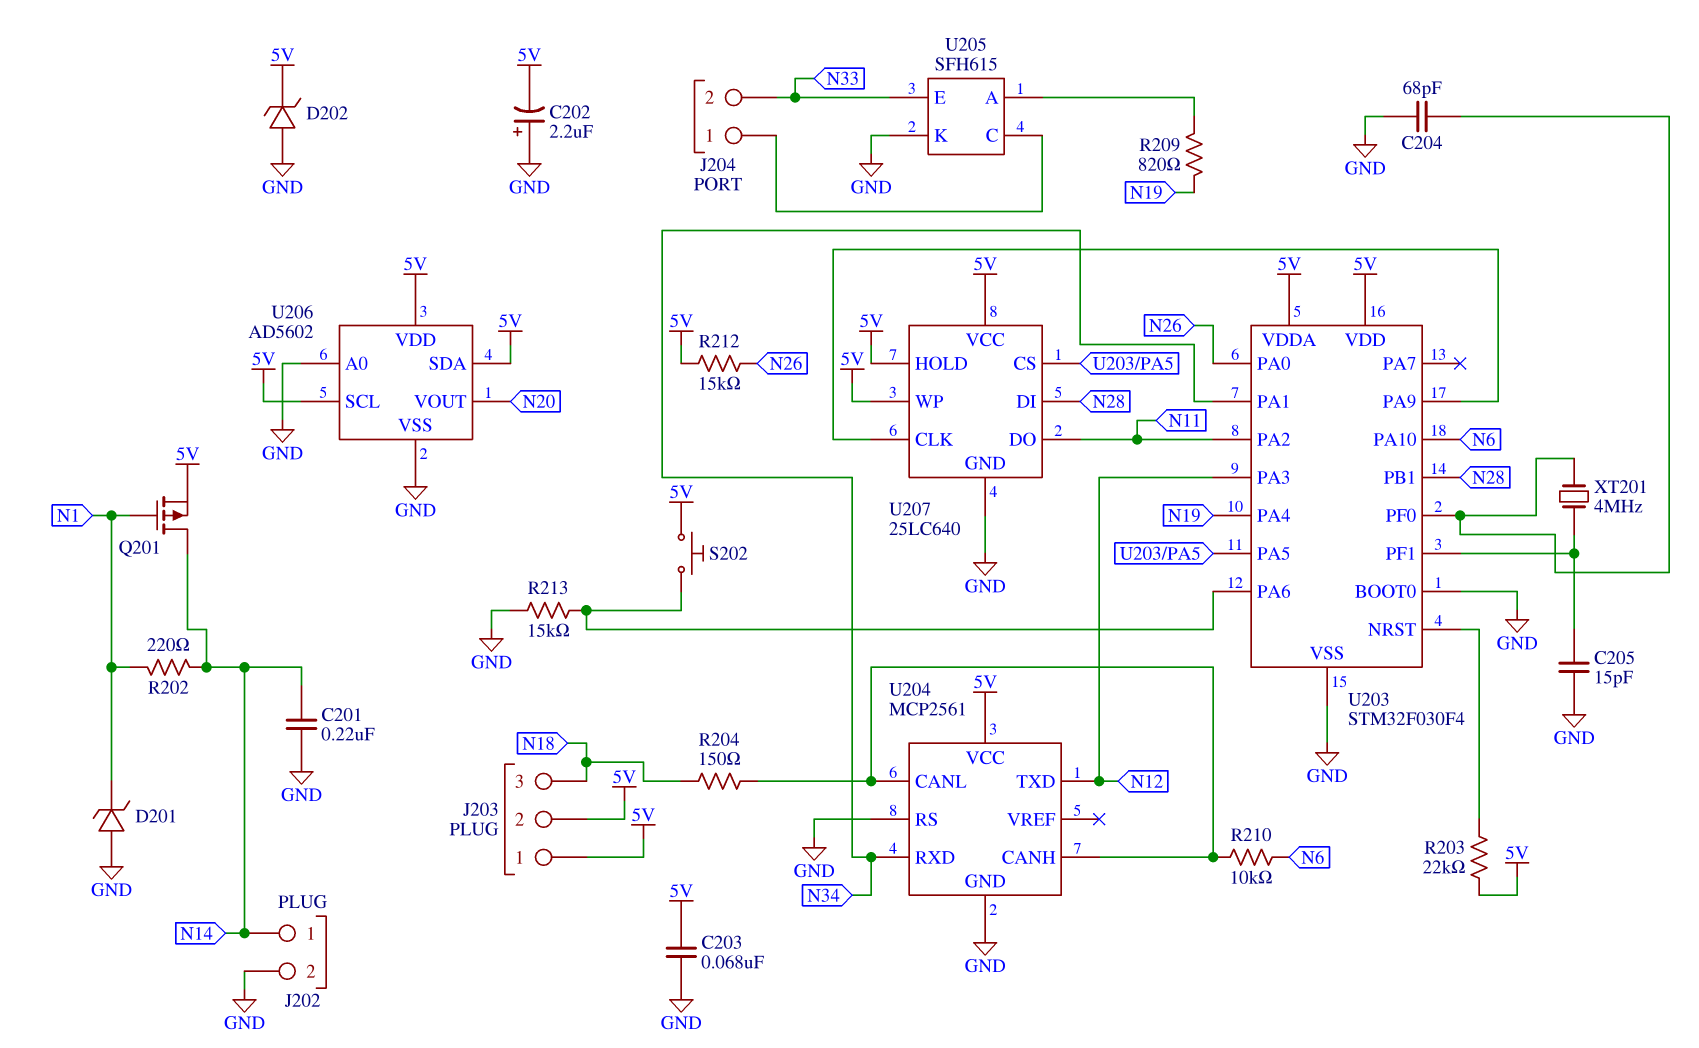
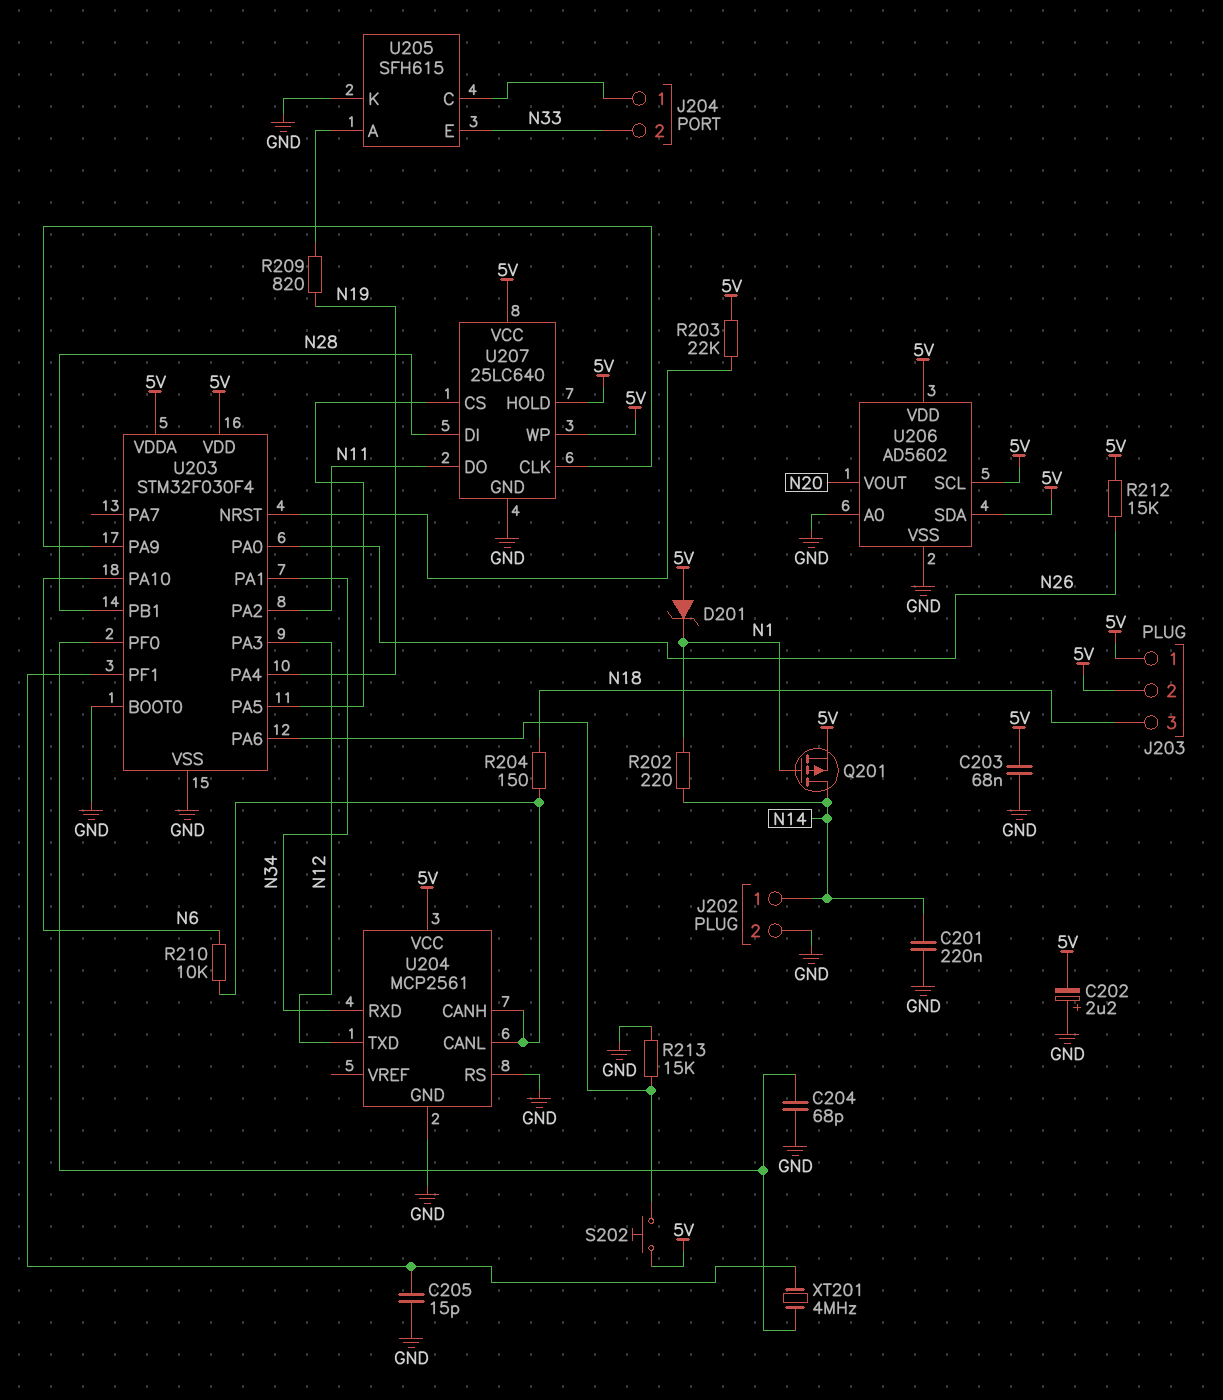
D201: zener (A GND, K N1) -> zener (A 5V, K N1)
D202: zener (A GND, K 5V) -> none

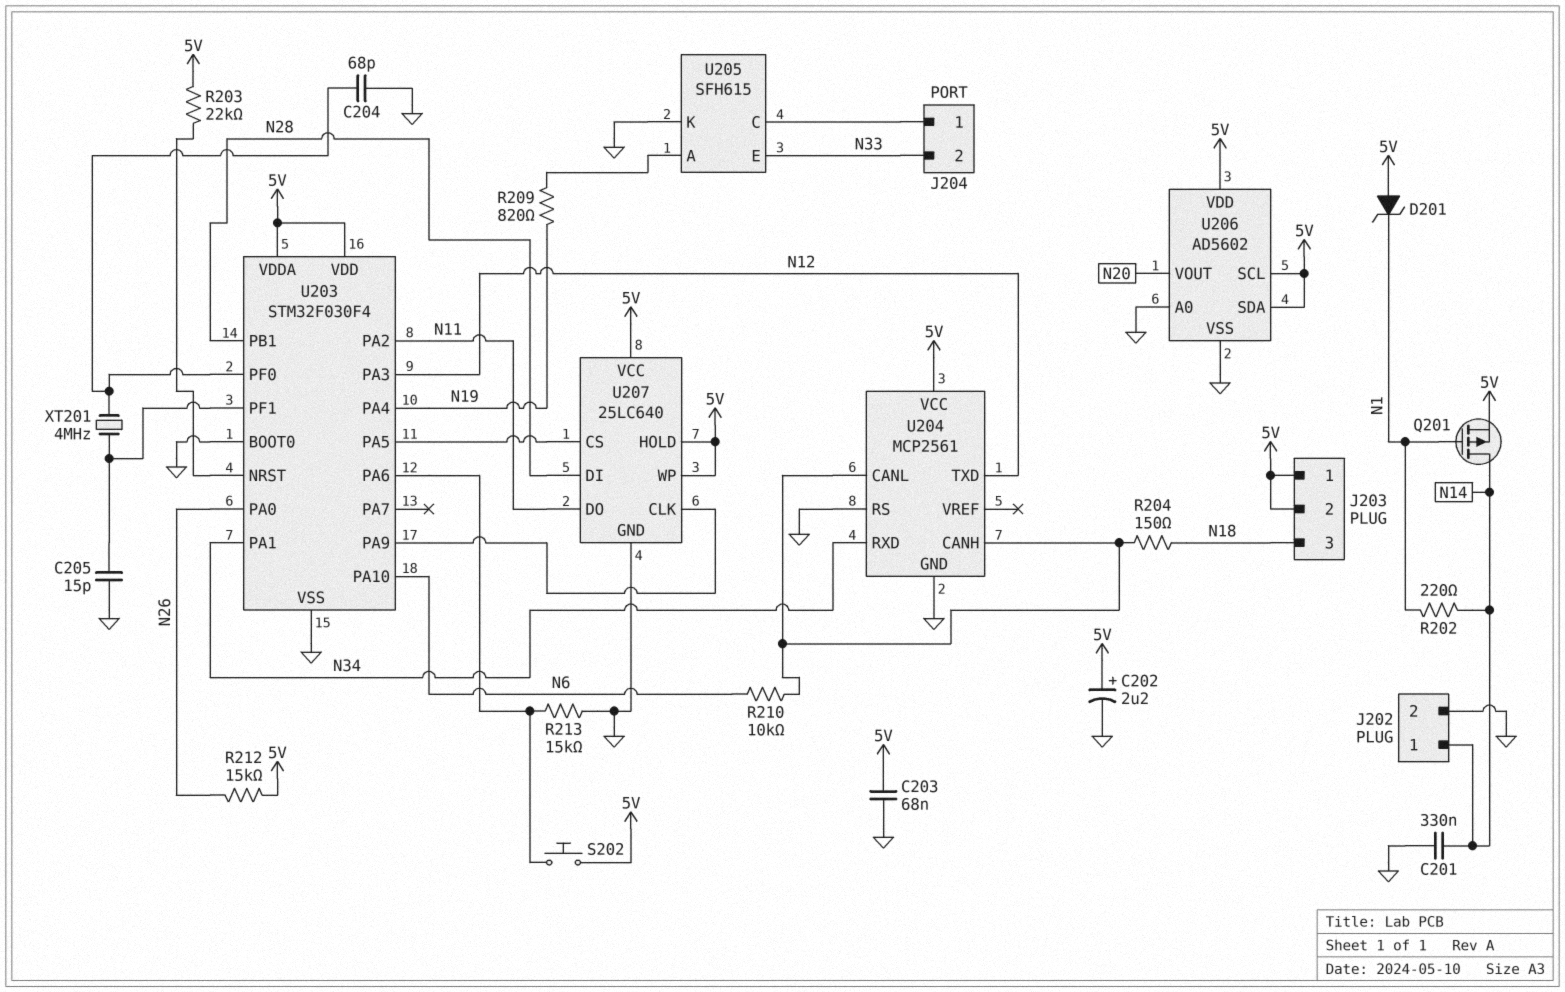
C201: 220nF (GND, N14) -> 330nF (GND, N14)
C202: 2.2uF (plus GND, minus 5V) -> 2.2uF (plus 5V, minus GND)

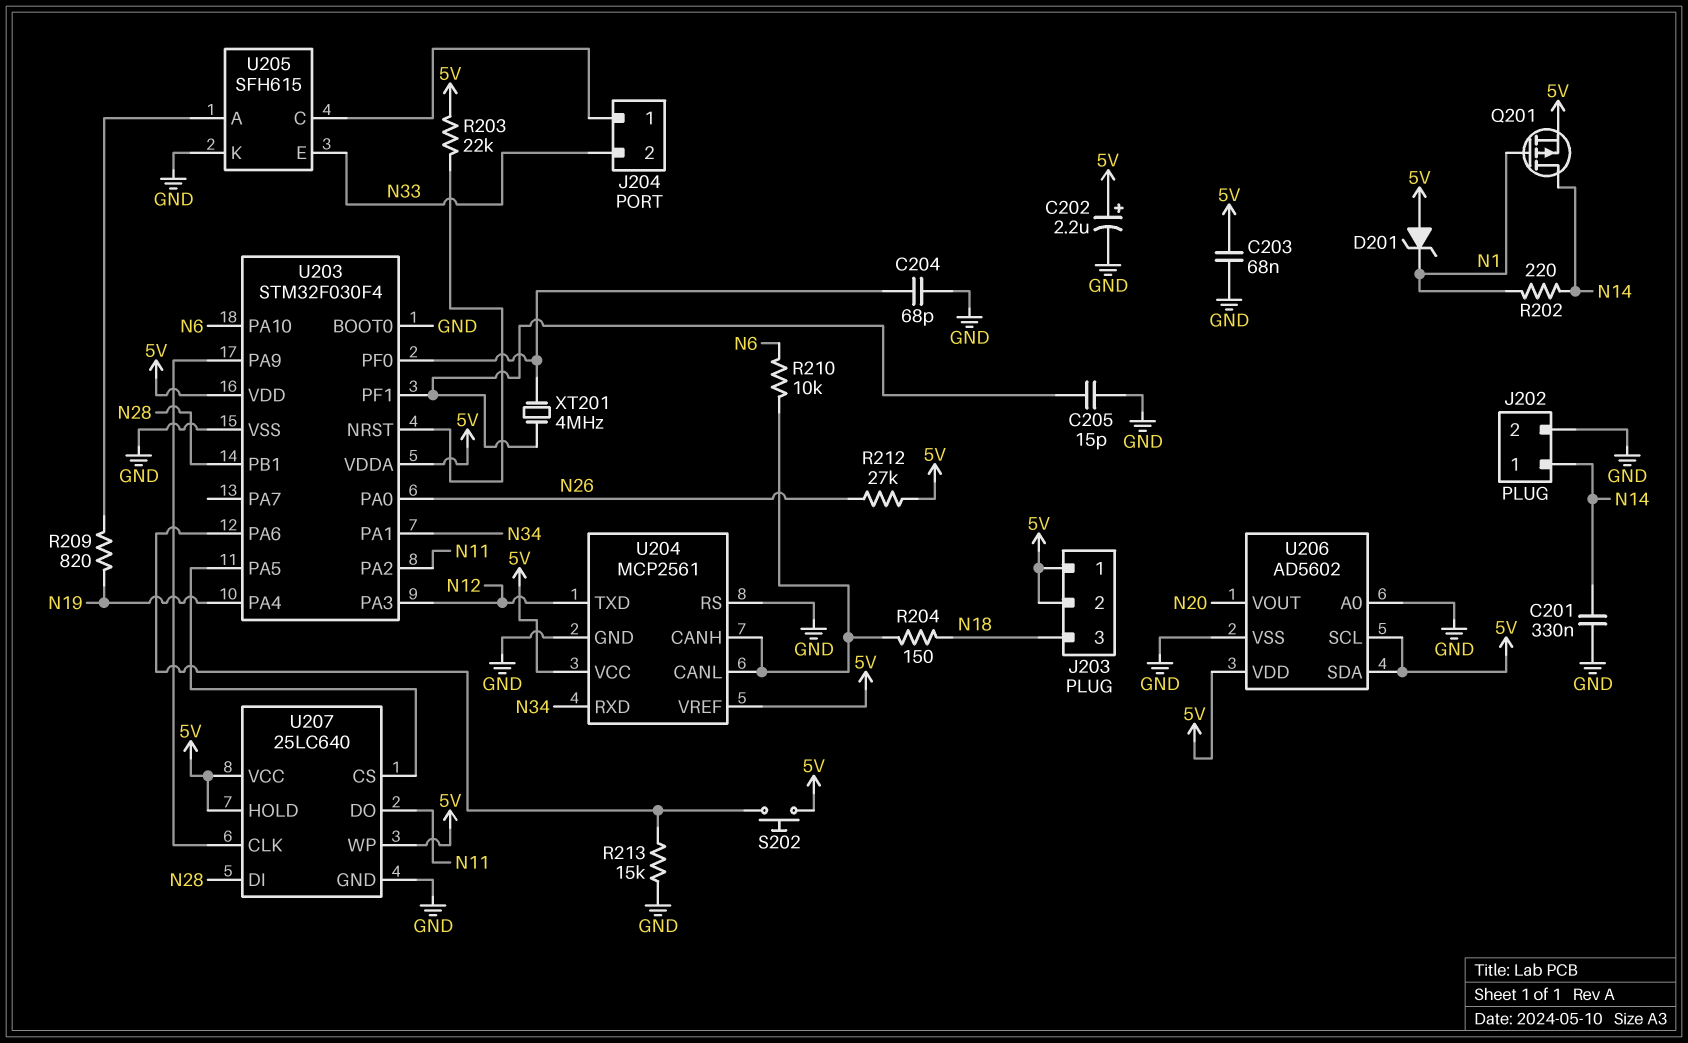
R212: 15k (5V, N26) -> 27k (5V, N26)
U204 pin VREF: none -> 5V

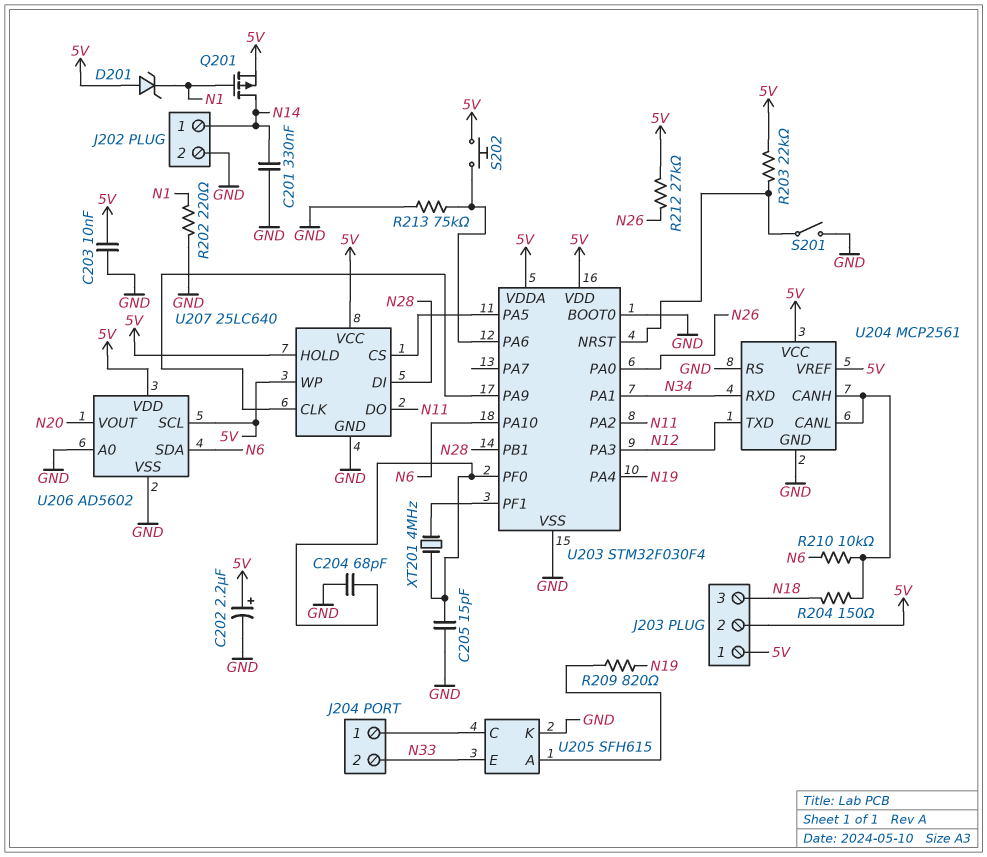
C203: 68nF (5V, GND) -> 10nF (5V, GND)
C205: 15pF (GND, U203/PF1) -> 15pF (GND, U203/PF0)
R202: 220 (N1, N14) -> 220 (GND, N1)
R213: 15k (GND, U203/PA6) -> 75k (GND, U203/PA6)
S201: none -> switch (GND, U203/NRST)
U206 pin SDA: 5V -> N6

